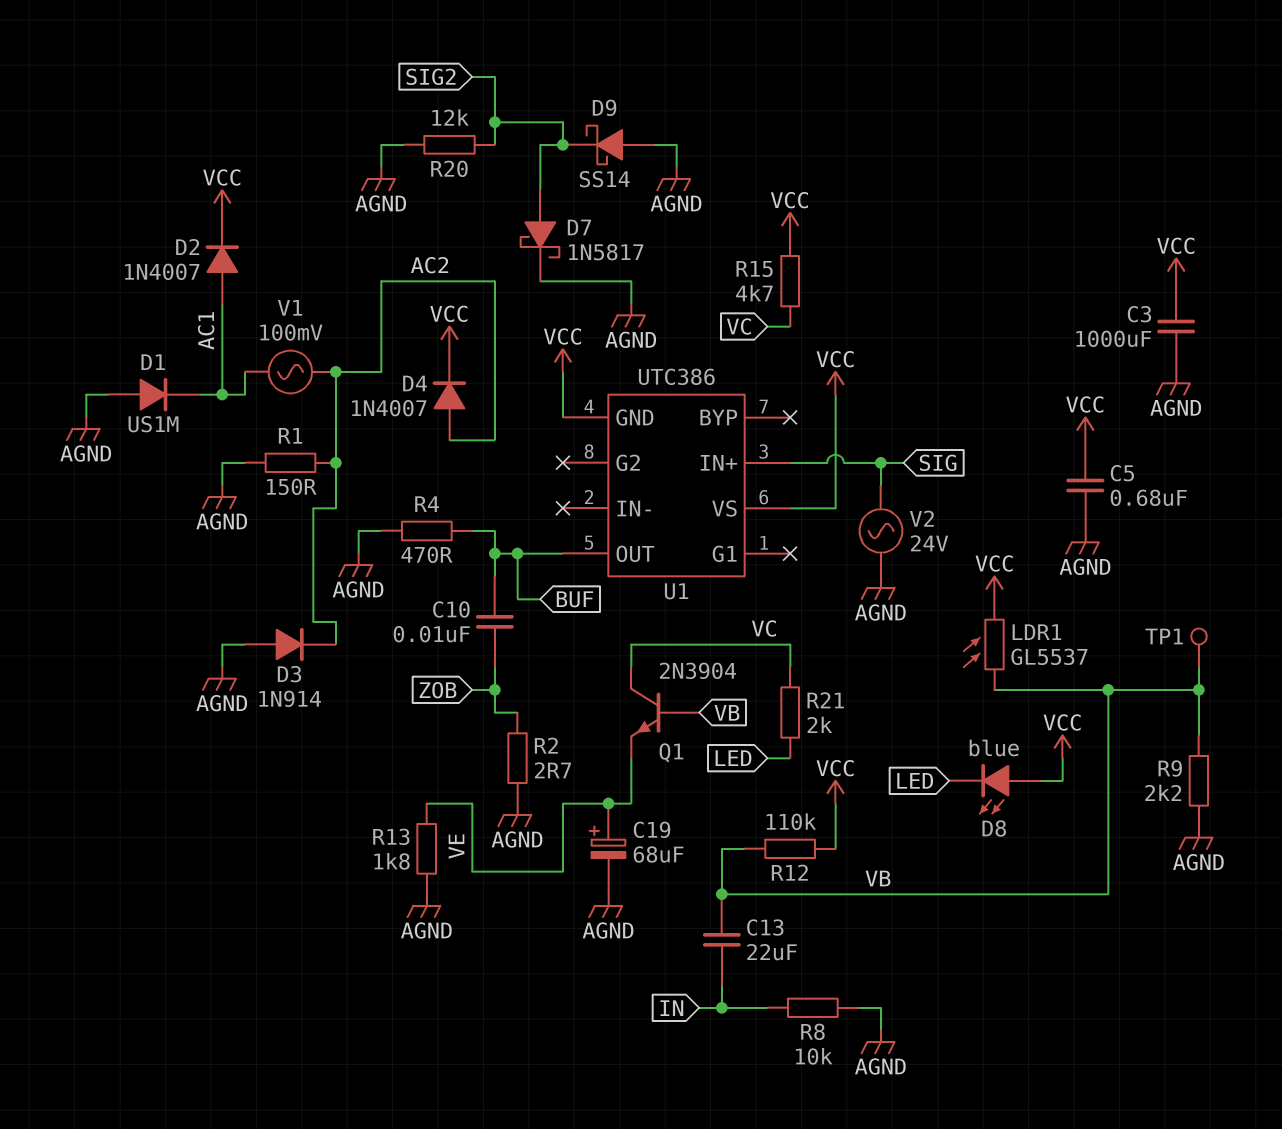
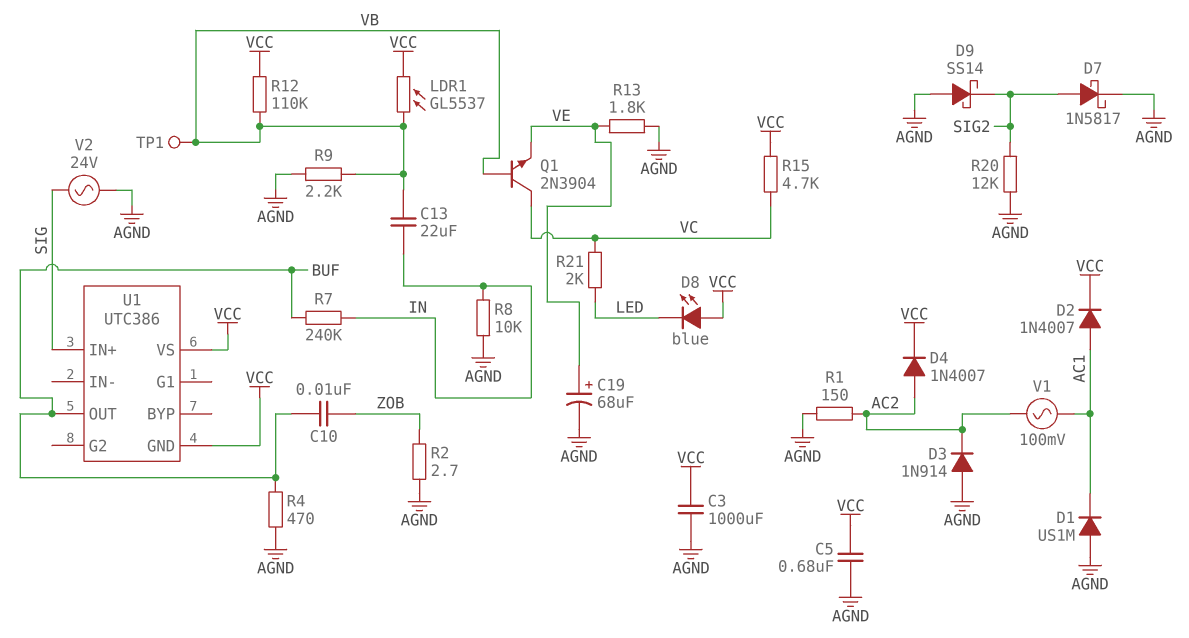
R7: none -> 240k (BUF, IN)

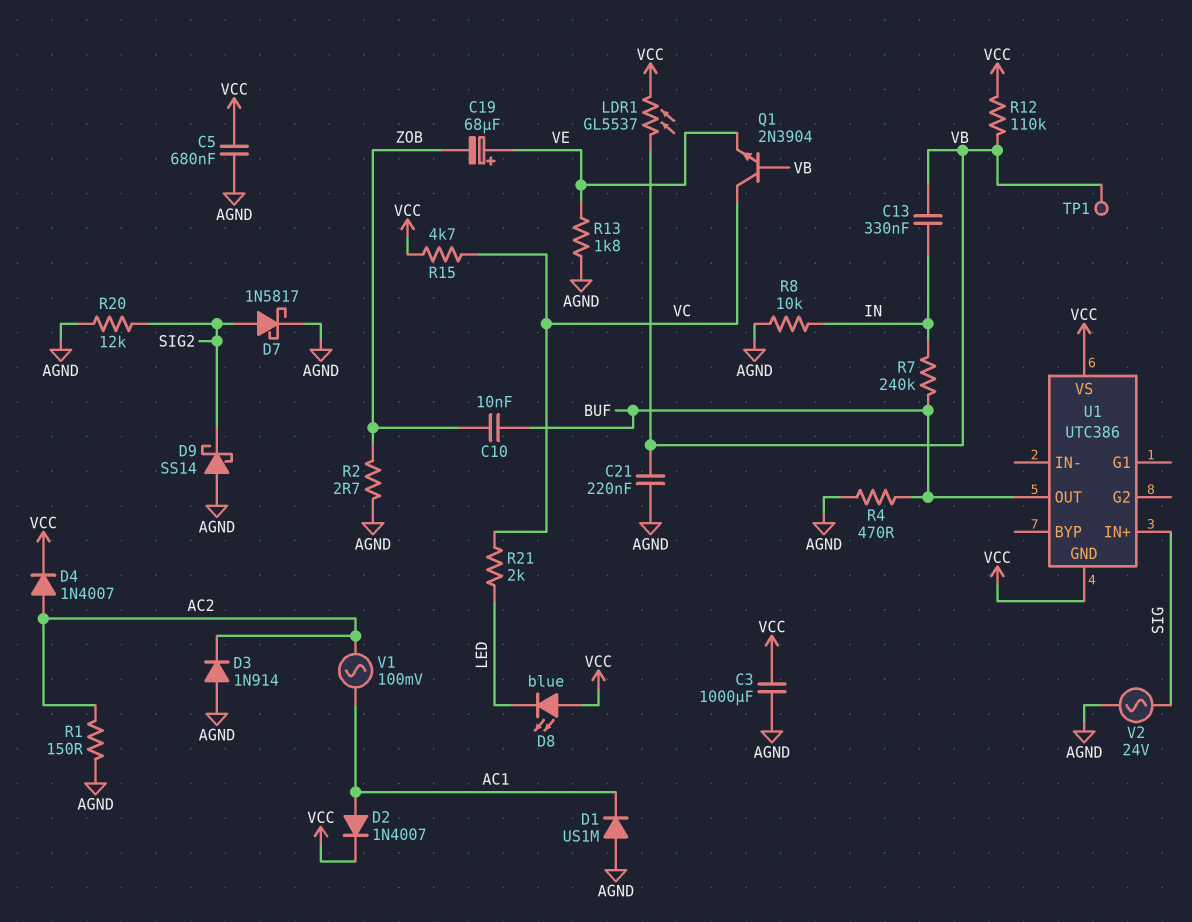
C13: 22uF (IN, VB) -> 330nF (IN, VB)
C19: 68uF (plus VE, minus AGND) -> 68uF (plus VE, minus ZOB)
C21: none -> 220nF (AGND, VB)
R9: 2.2k (AGND, VB) -> none

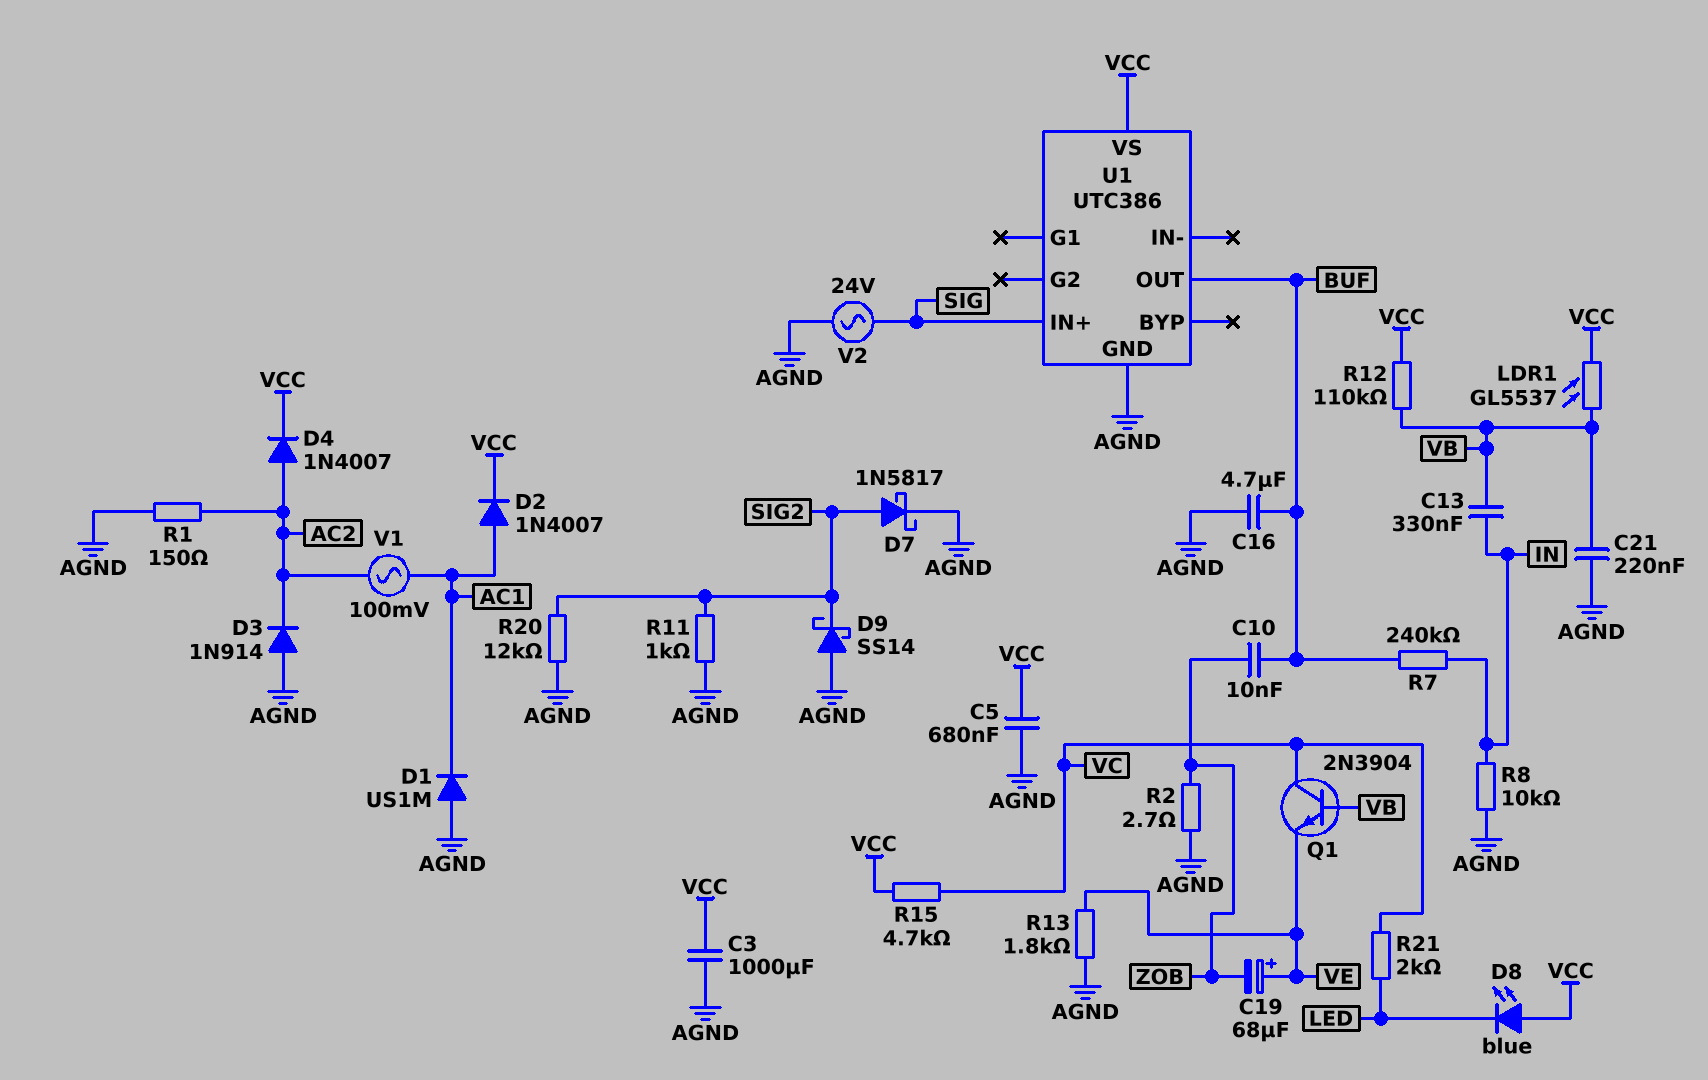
C16: none -> 4.7uF (AGND, BUF)
R4: 470 (AGND, BUF) -> none
R11: none -> 1k (AGND, SIG2)
TP1: test point (VB) -> none
U1 pin GND: VCC -> AGND

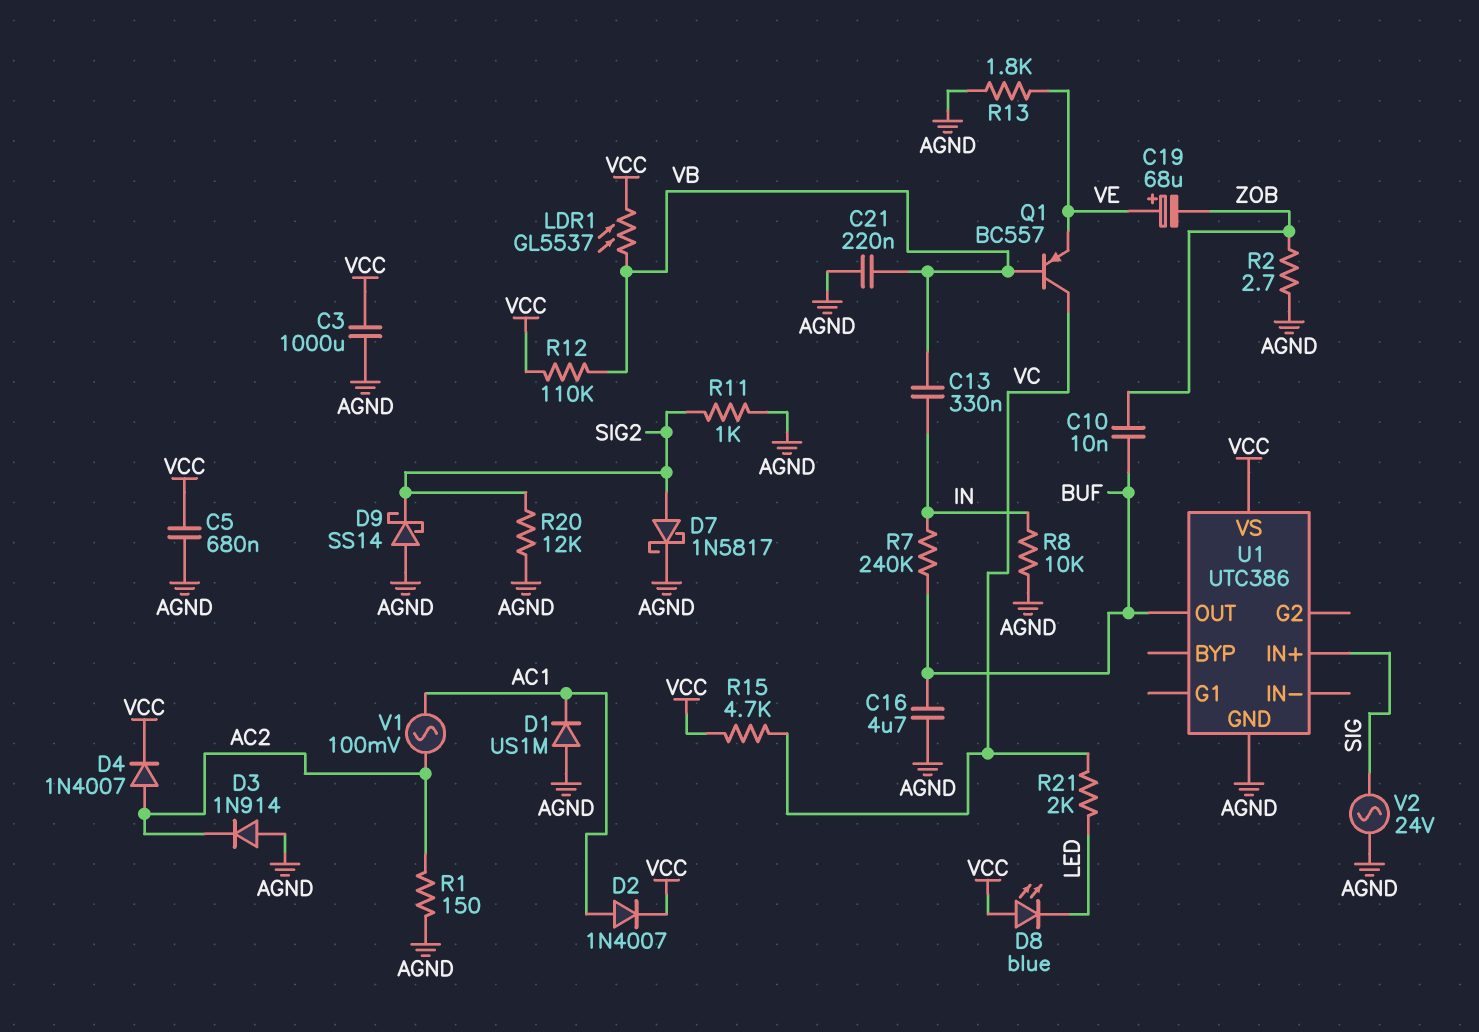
Q1: NPN 2N3904 (B VB, C VC, E VE) -> PNP BC557 (B VB, C VC, E VE)

